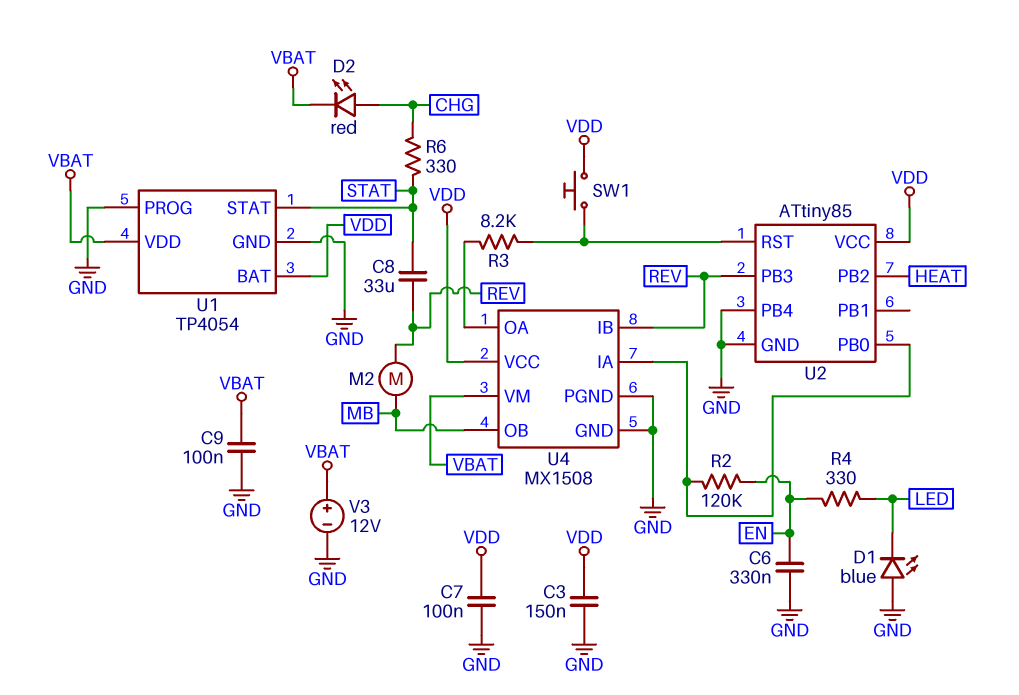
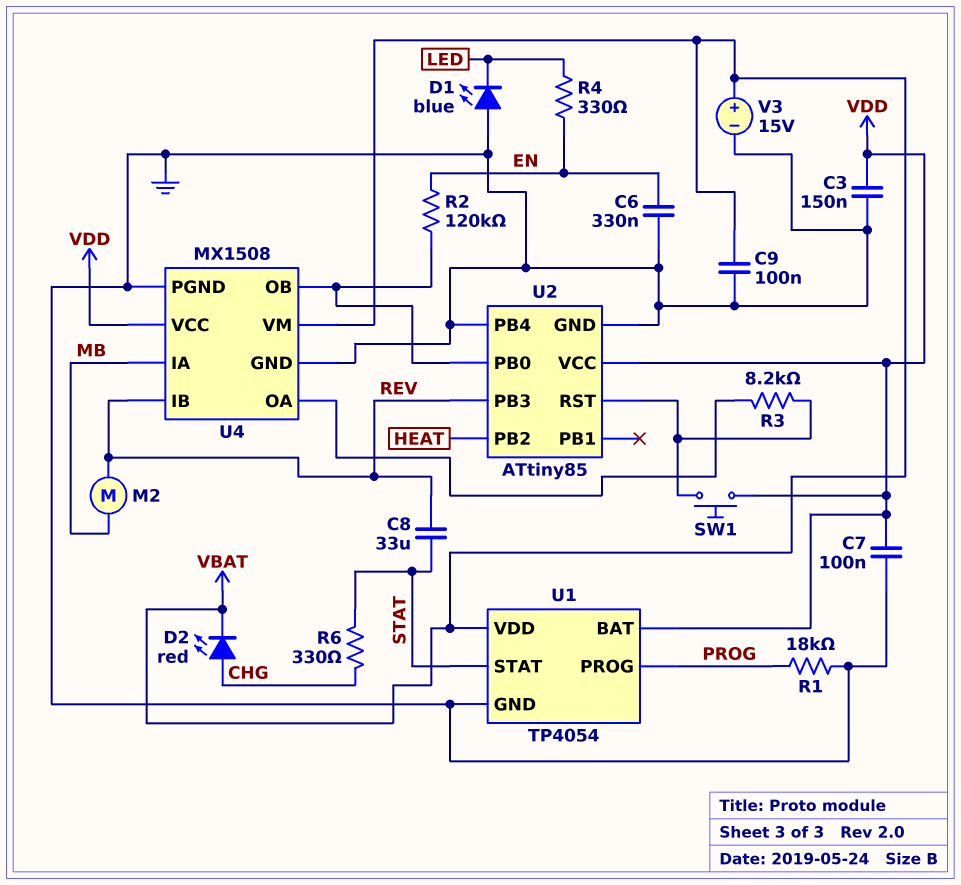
R1: none -> 18k (GND, PROG)
U1 pin PROG: GND -> PROG
U4 pin IA: U2/PB0 -> MB
U4 pin OB: MB -> U2/PB0
V3: 12V (plus VBAT, minus GND) -> 15V (plus VBAT, minus GND)

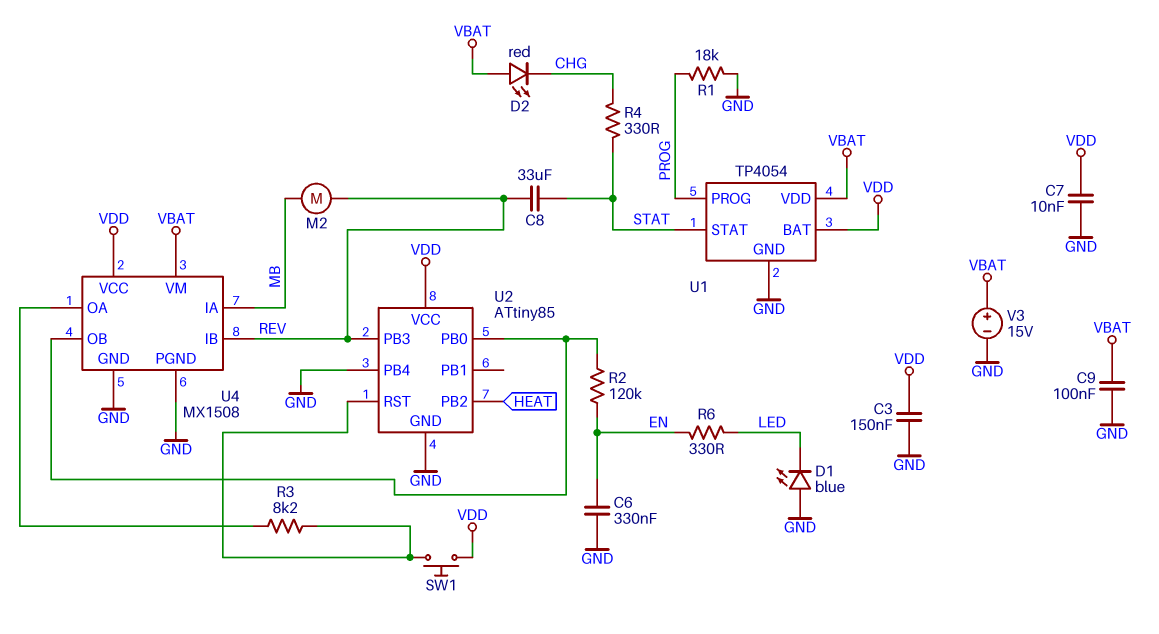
C7: 100nF (GND, VDD) -> 10nF (GND, VDD)
D2: LED red (A CHG, K VBAT) -> LED red (A VBAT, K CHG)
R4: 330 (EN, LED) -> 330 (CHG, STAT)
R6: 330 (CHG, STAT) -> 330 (EN, LED)

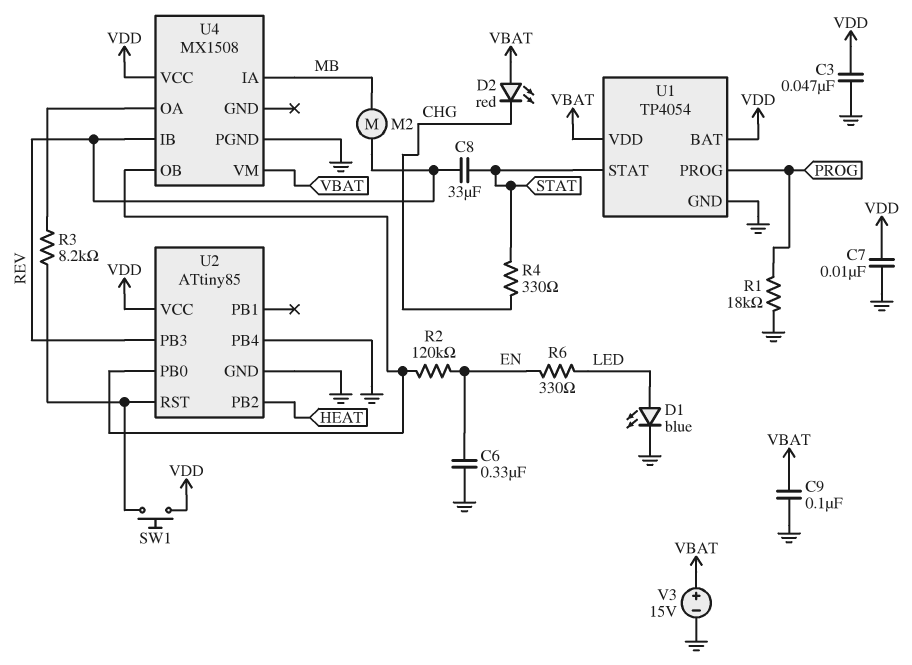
C3: 150nF (GND, VDD) -> 47nF (GND, VDD)
D1: LED blue (A GND, K LED) -> LED blue (A LED, K GND)
U4 pin GND: GND -> none

